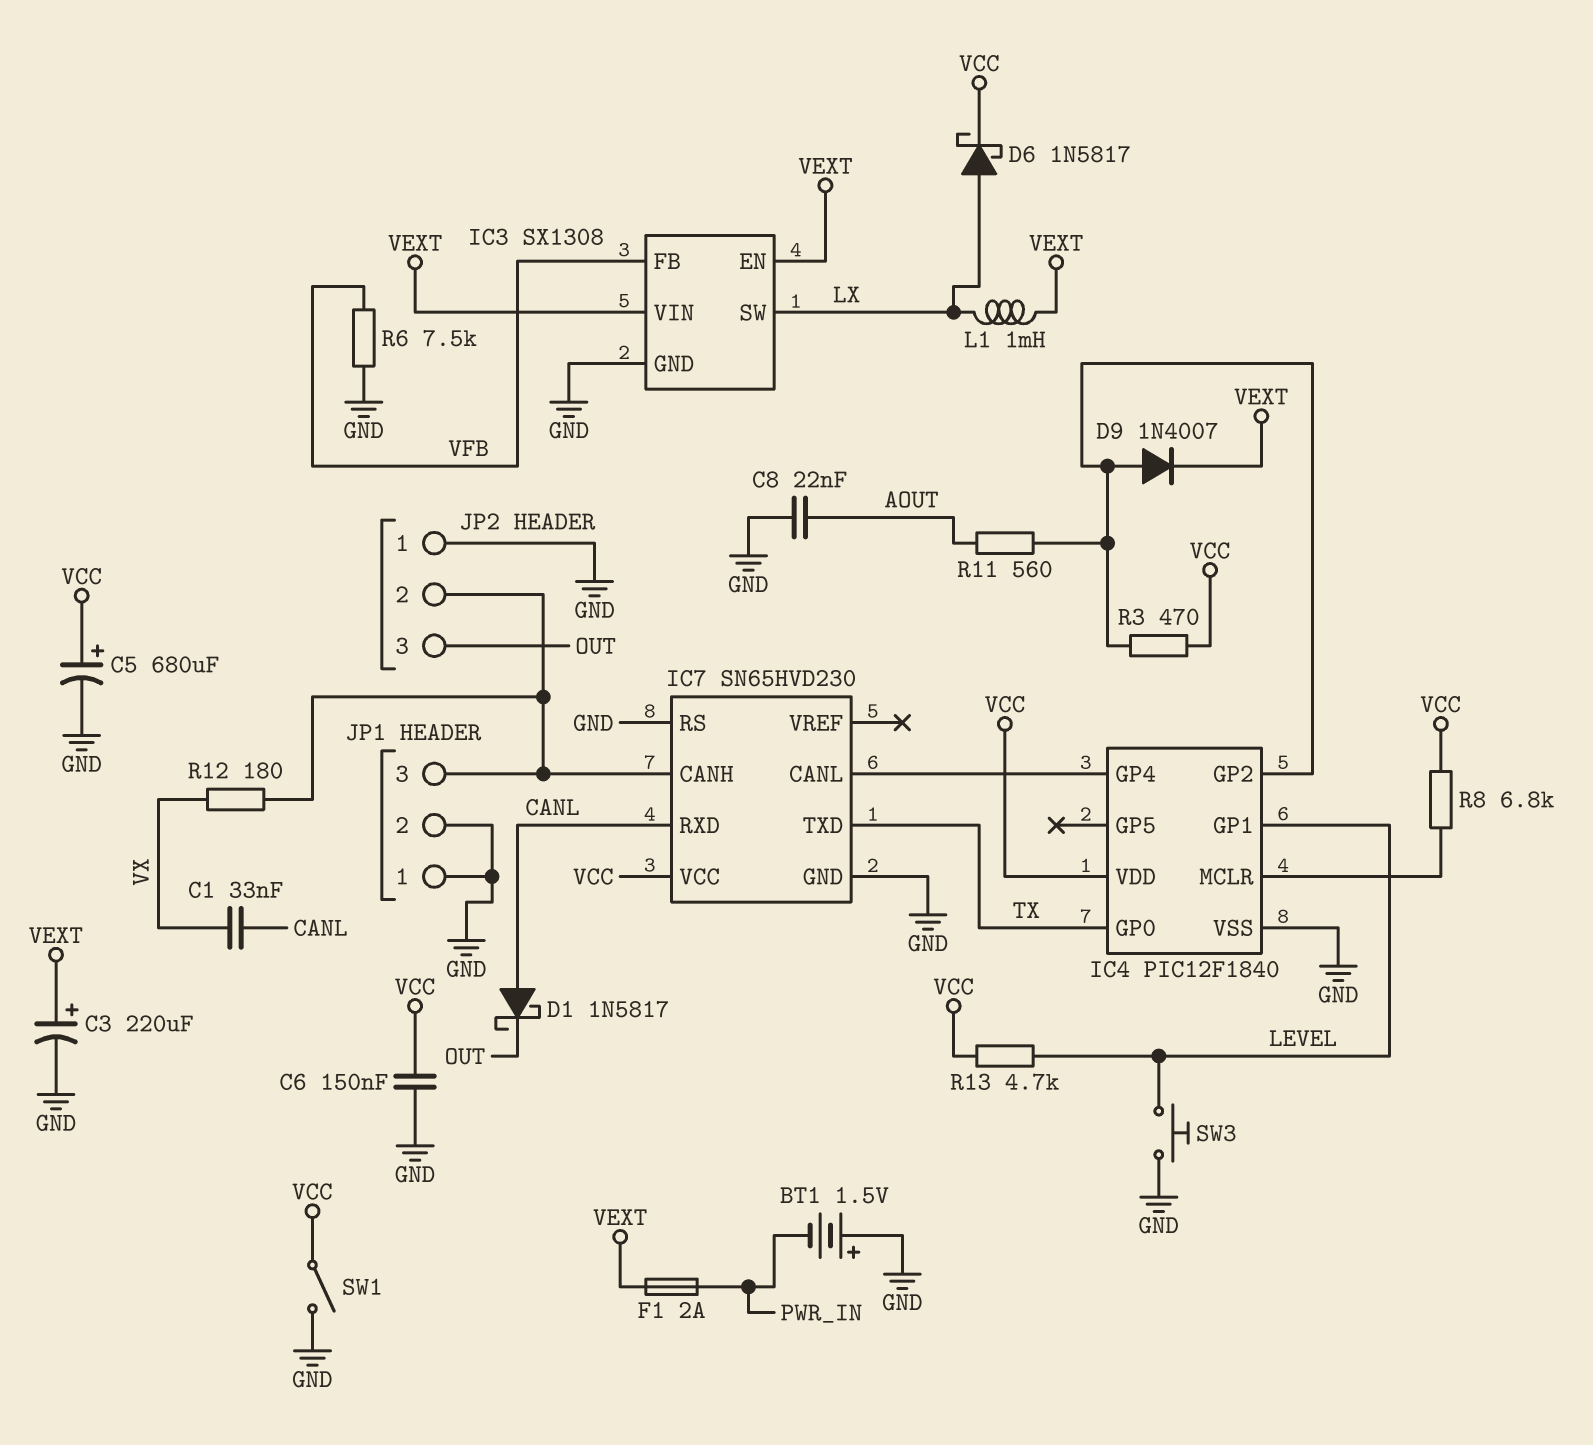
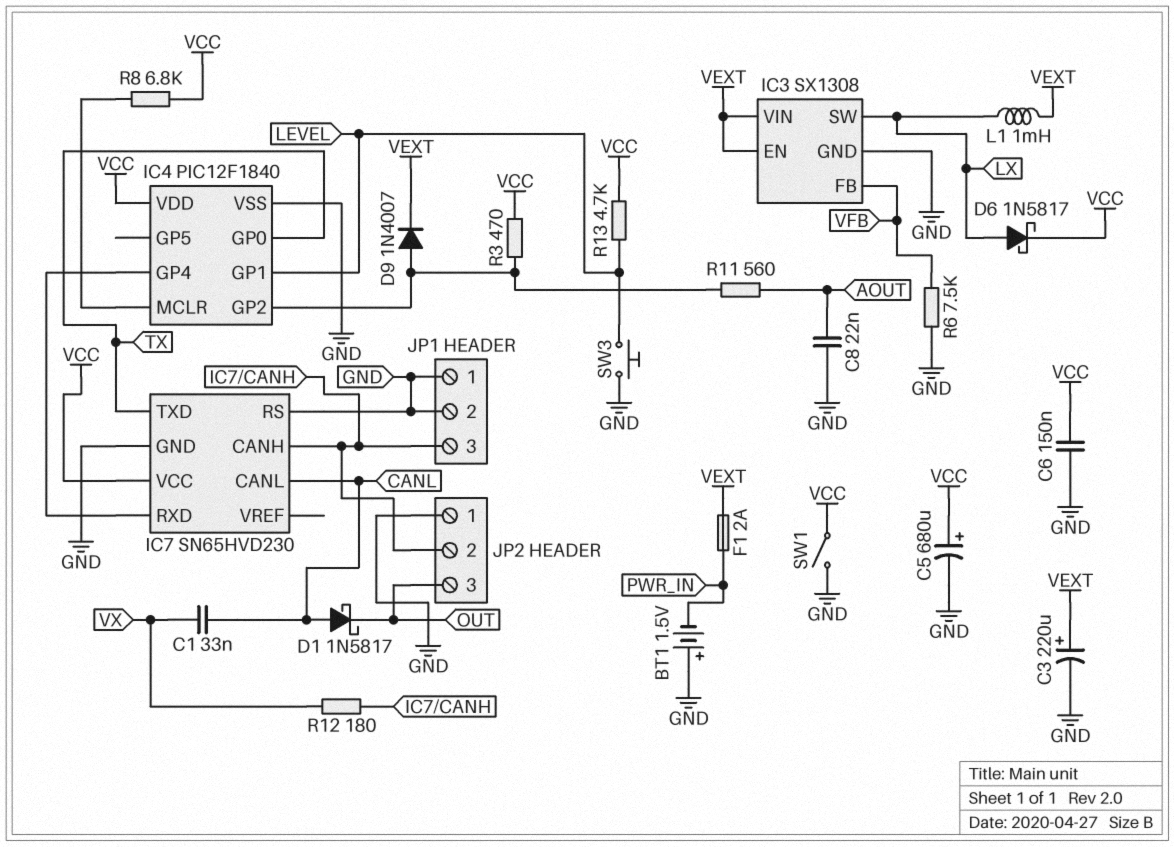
IC7 pin CANL: IC4/GP4 -> CANL
IC7 pin RXD: CANL -> IC4/GP4

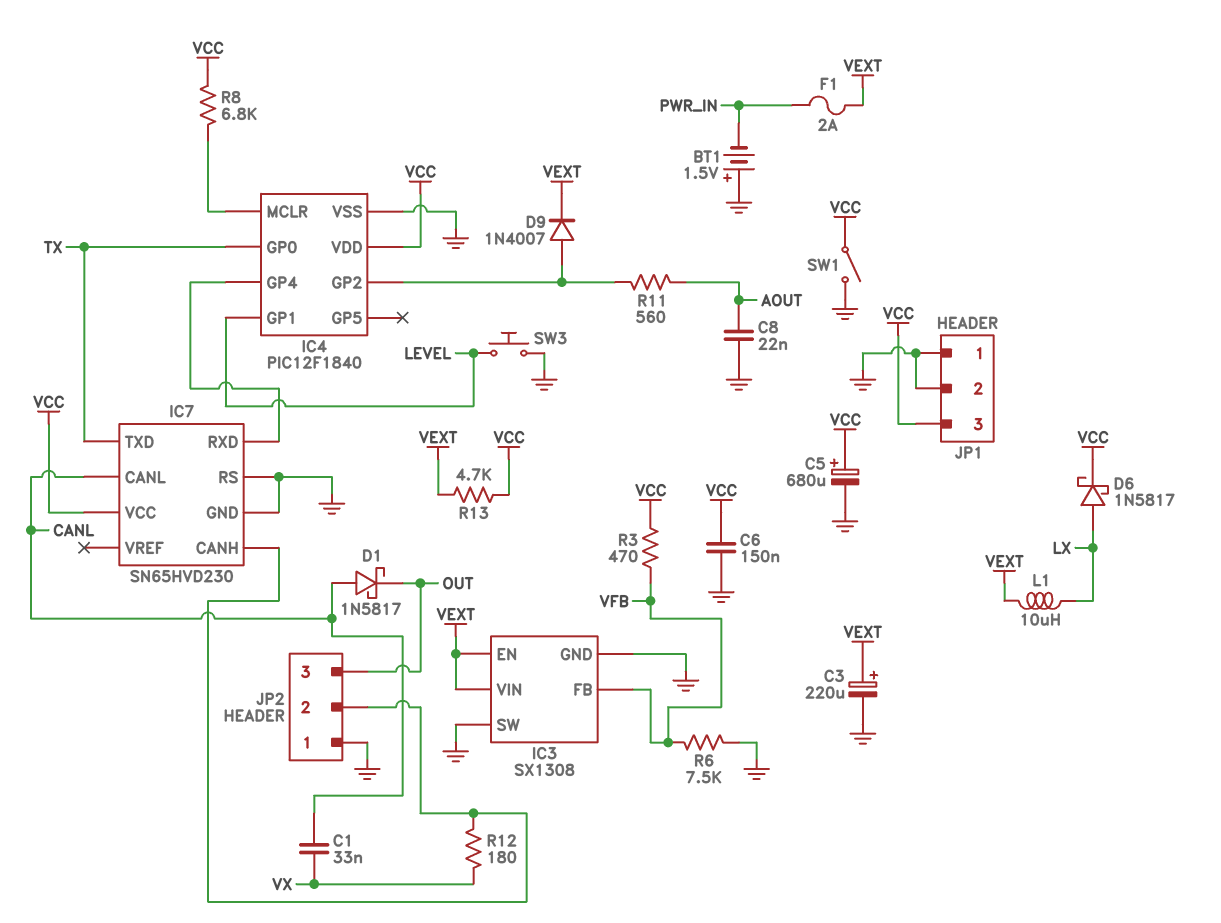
IC3 pin SW: LX -> GND
JP1 pin 3: IC7/CANH -> VCC
L1: 1mH (LX, VEXT) -> 10uH (LX, VEXT)
R3: 470 (IC4/GP2, VCC) -> 470 (VCC, VFB)
R13: 4.7k (LEVEL, VCC) -> 4.7k (VCC, VEXT)

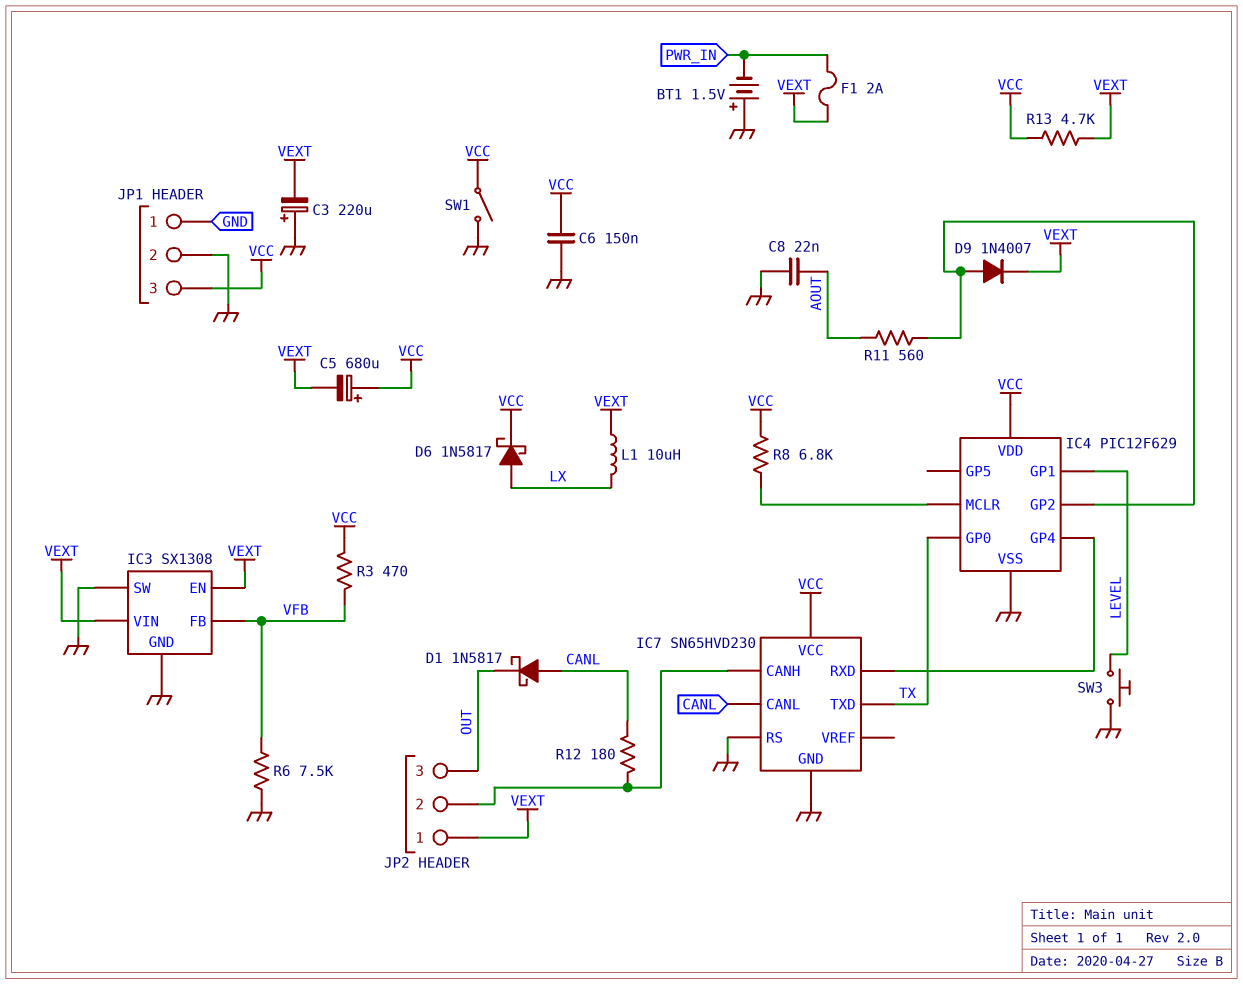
C1: 33nF (CANL, VX) -> none
C3: 220uF (plus VEXT, minus GND) -> 220uF (plus GND, minus VEXT)
C5: 680uF (plus VCC, minus GND) -> 680uF (plus VCC, minus VEXT)
IC4: PIC12F1840 -> PIC12F629
JP2 pin 1: GND -> VEXT
R12: 180 (IC7/CANH, VX) -> 180 (CANL, IC7/CANH)

